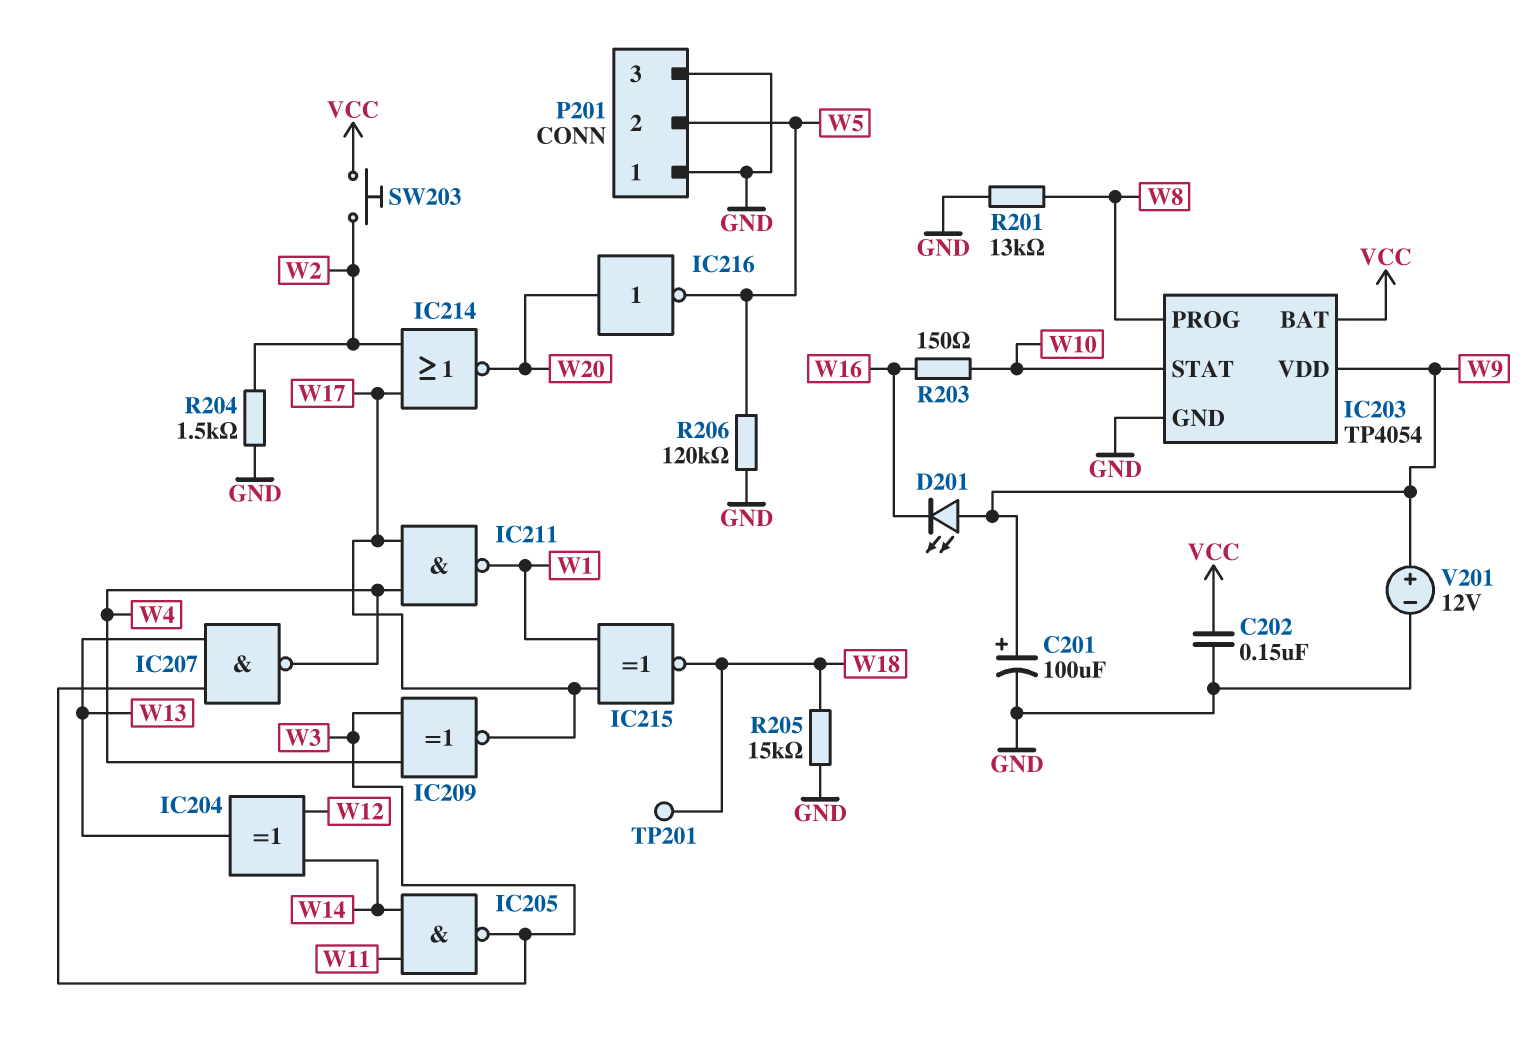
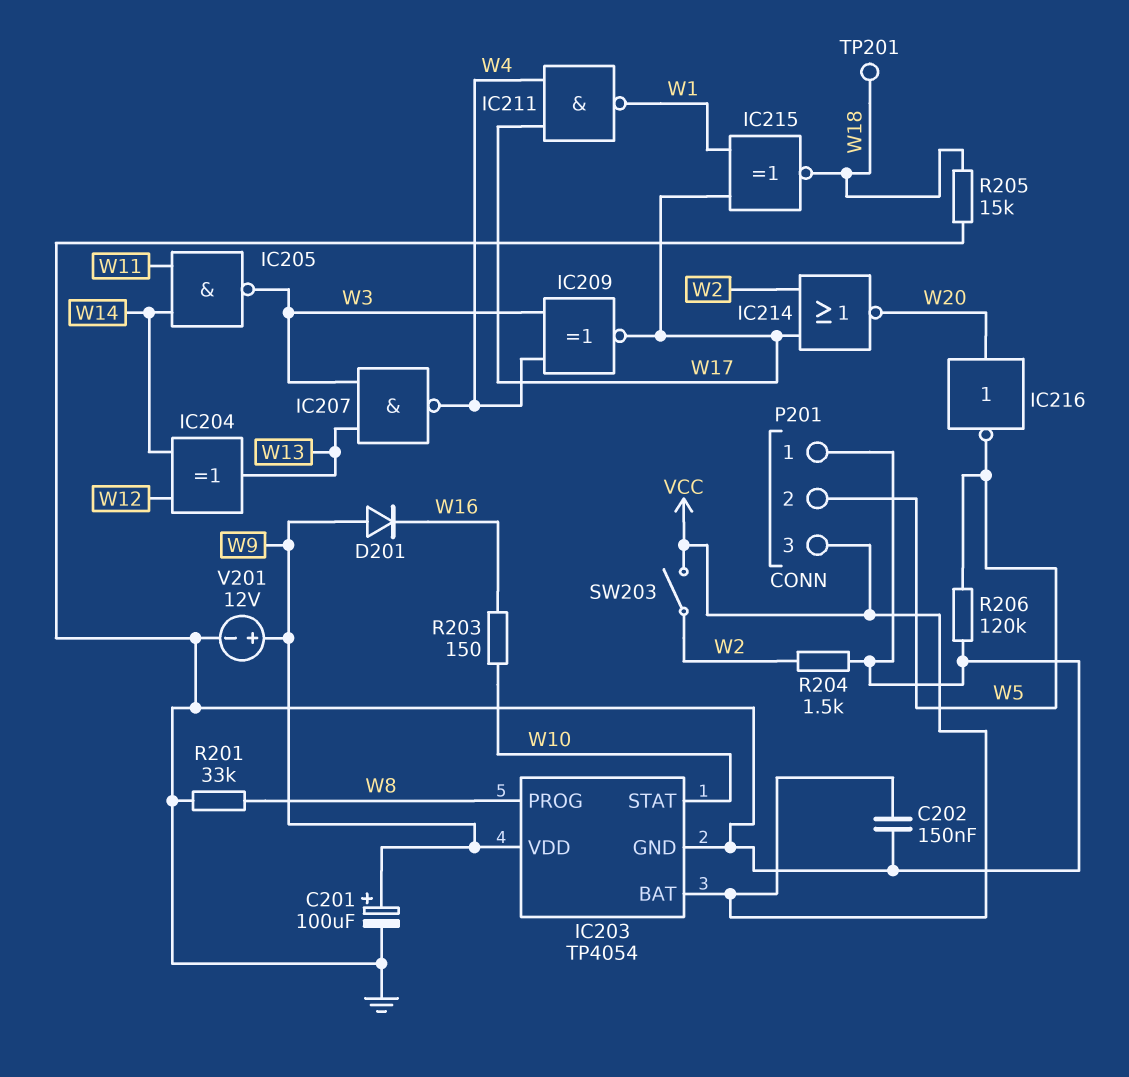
D201: LED (A W9, K W16) -> diode (A W9, K W16)
P201 pin 3: GND -> VCC
R201: 13k (GND, W8) -> 33k (GND, W8)
SW203: button (VCC, W2) -> switch (VCC, W2)

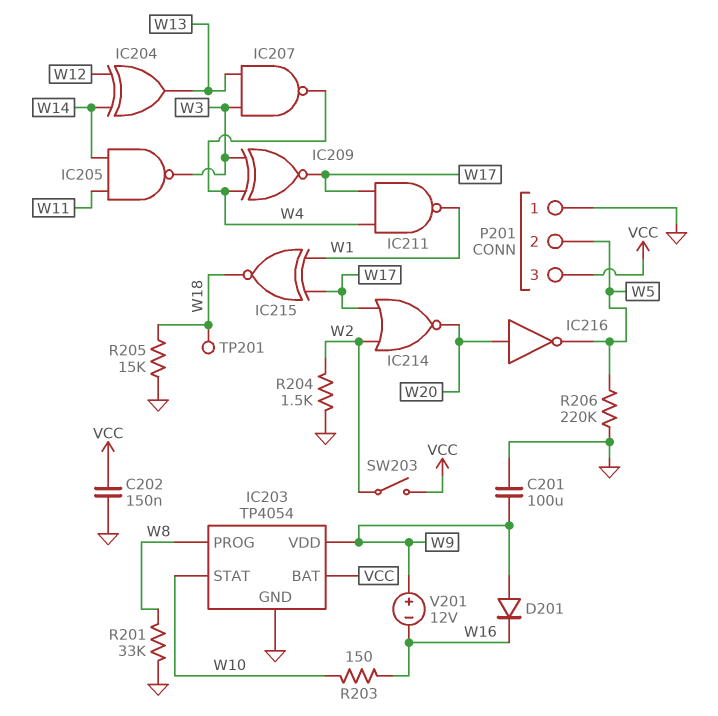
C201: 100uF (plus W9, minus GND) -> 100uF (GND, W9)
R206: 120k (GND, W5) -> 220k (GND, W5)
V201: 12V (plus W9, minus GND) -> 12V (plus W9, minus W16)

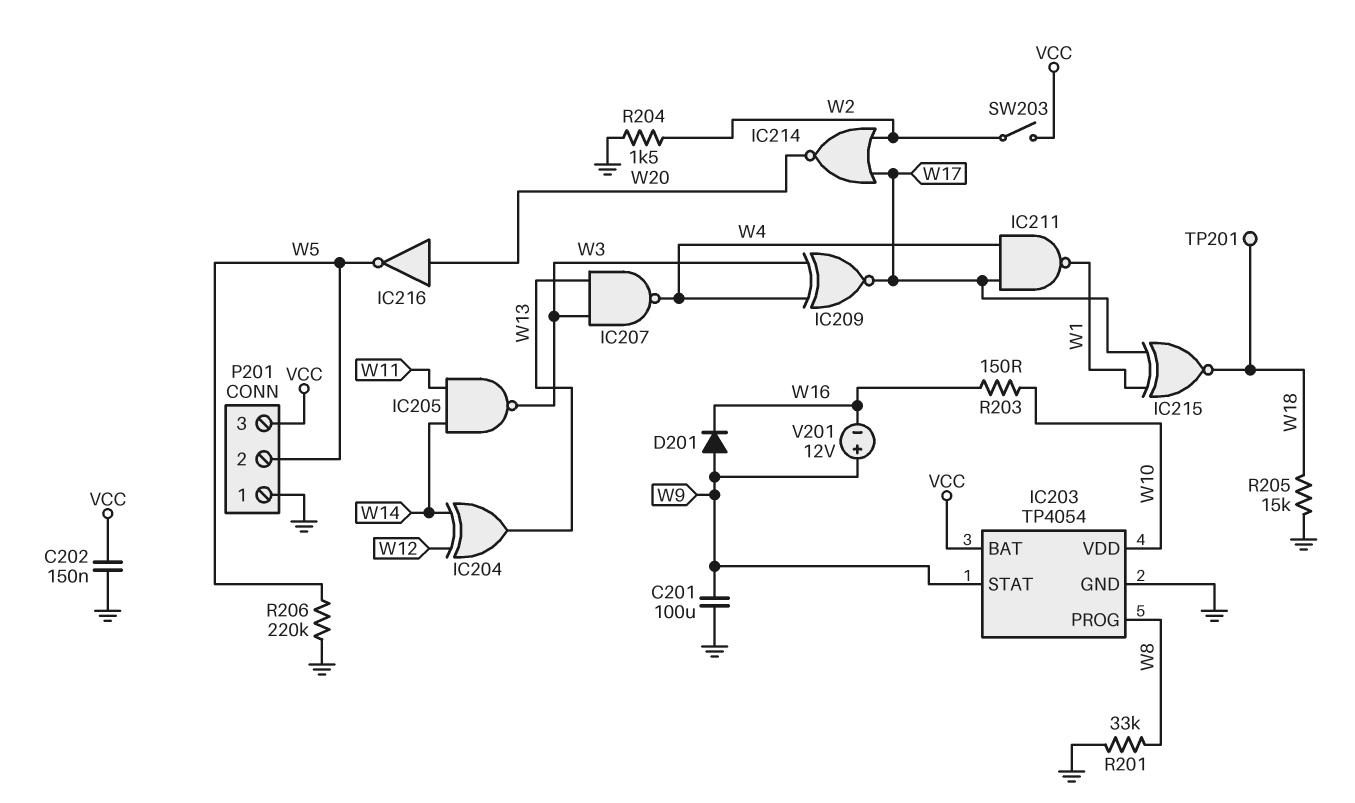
IC203 pin STAT: W10 -> W9
IC203 pin VDD: W9 -> W10

